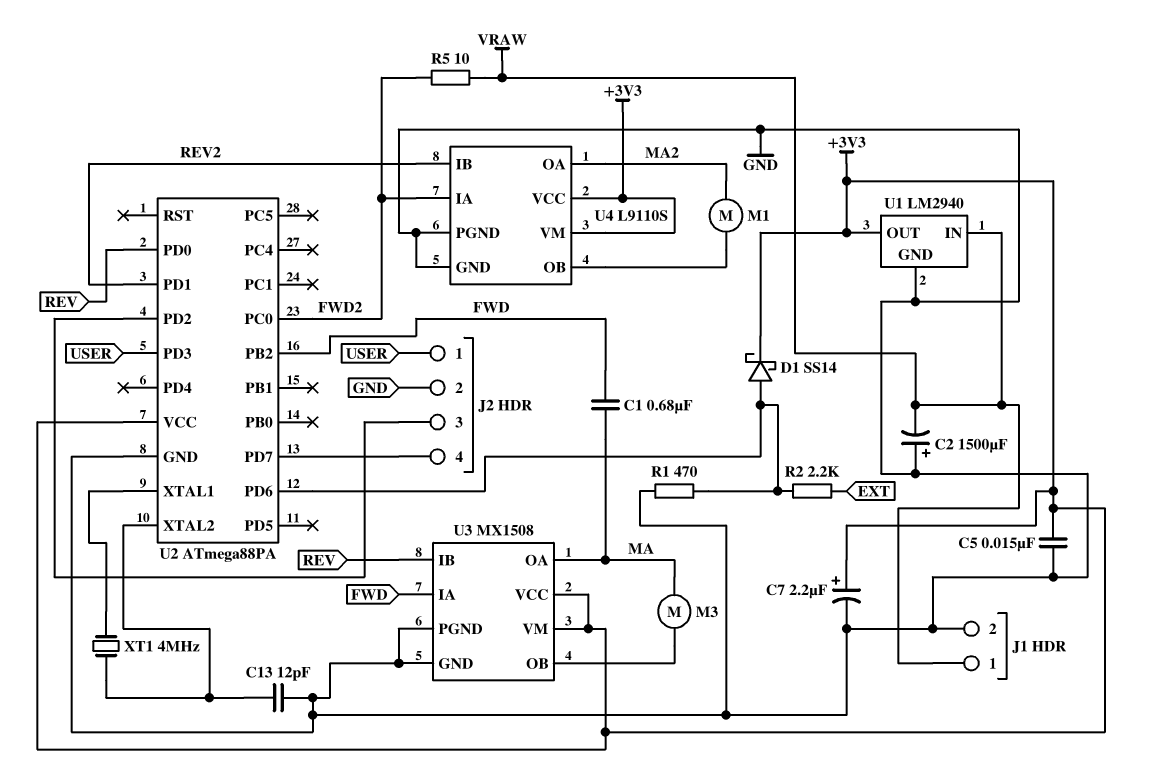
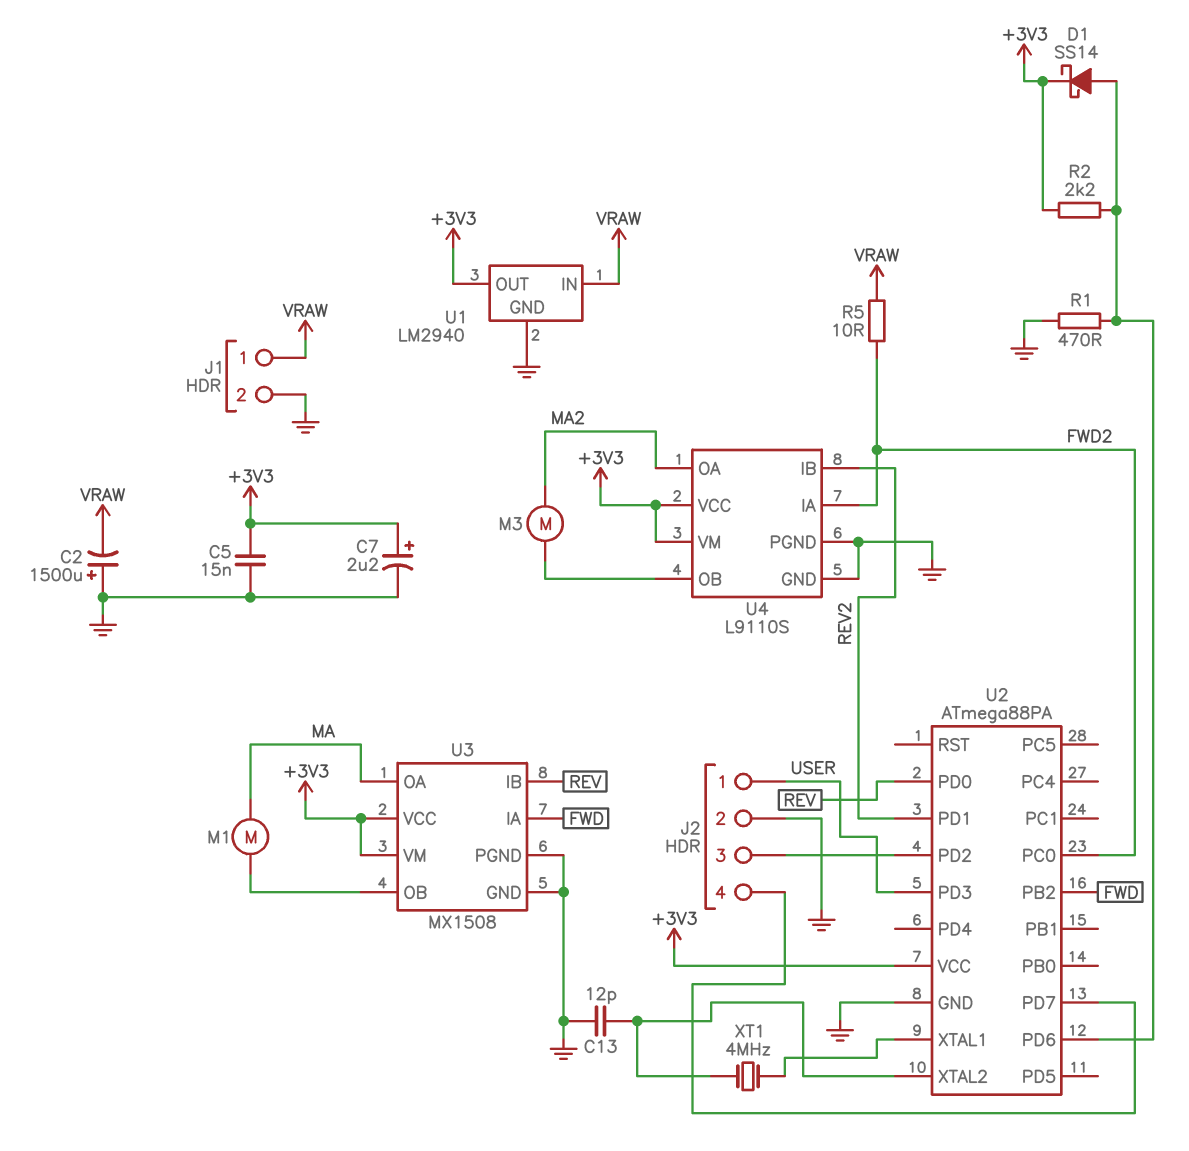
C1: 680nF (FWD, MA) -> none
M1: motor (MA2, U4/OB) -> motor (MA, U3/OB)
M3: motor (MA, U3/OB) -> motor (MA2, U4/OB)
R2: 2.2k (EXT, U2/PD6) -> 2.2k (+3V3, U2/PD6)

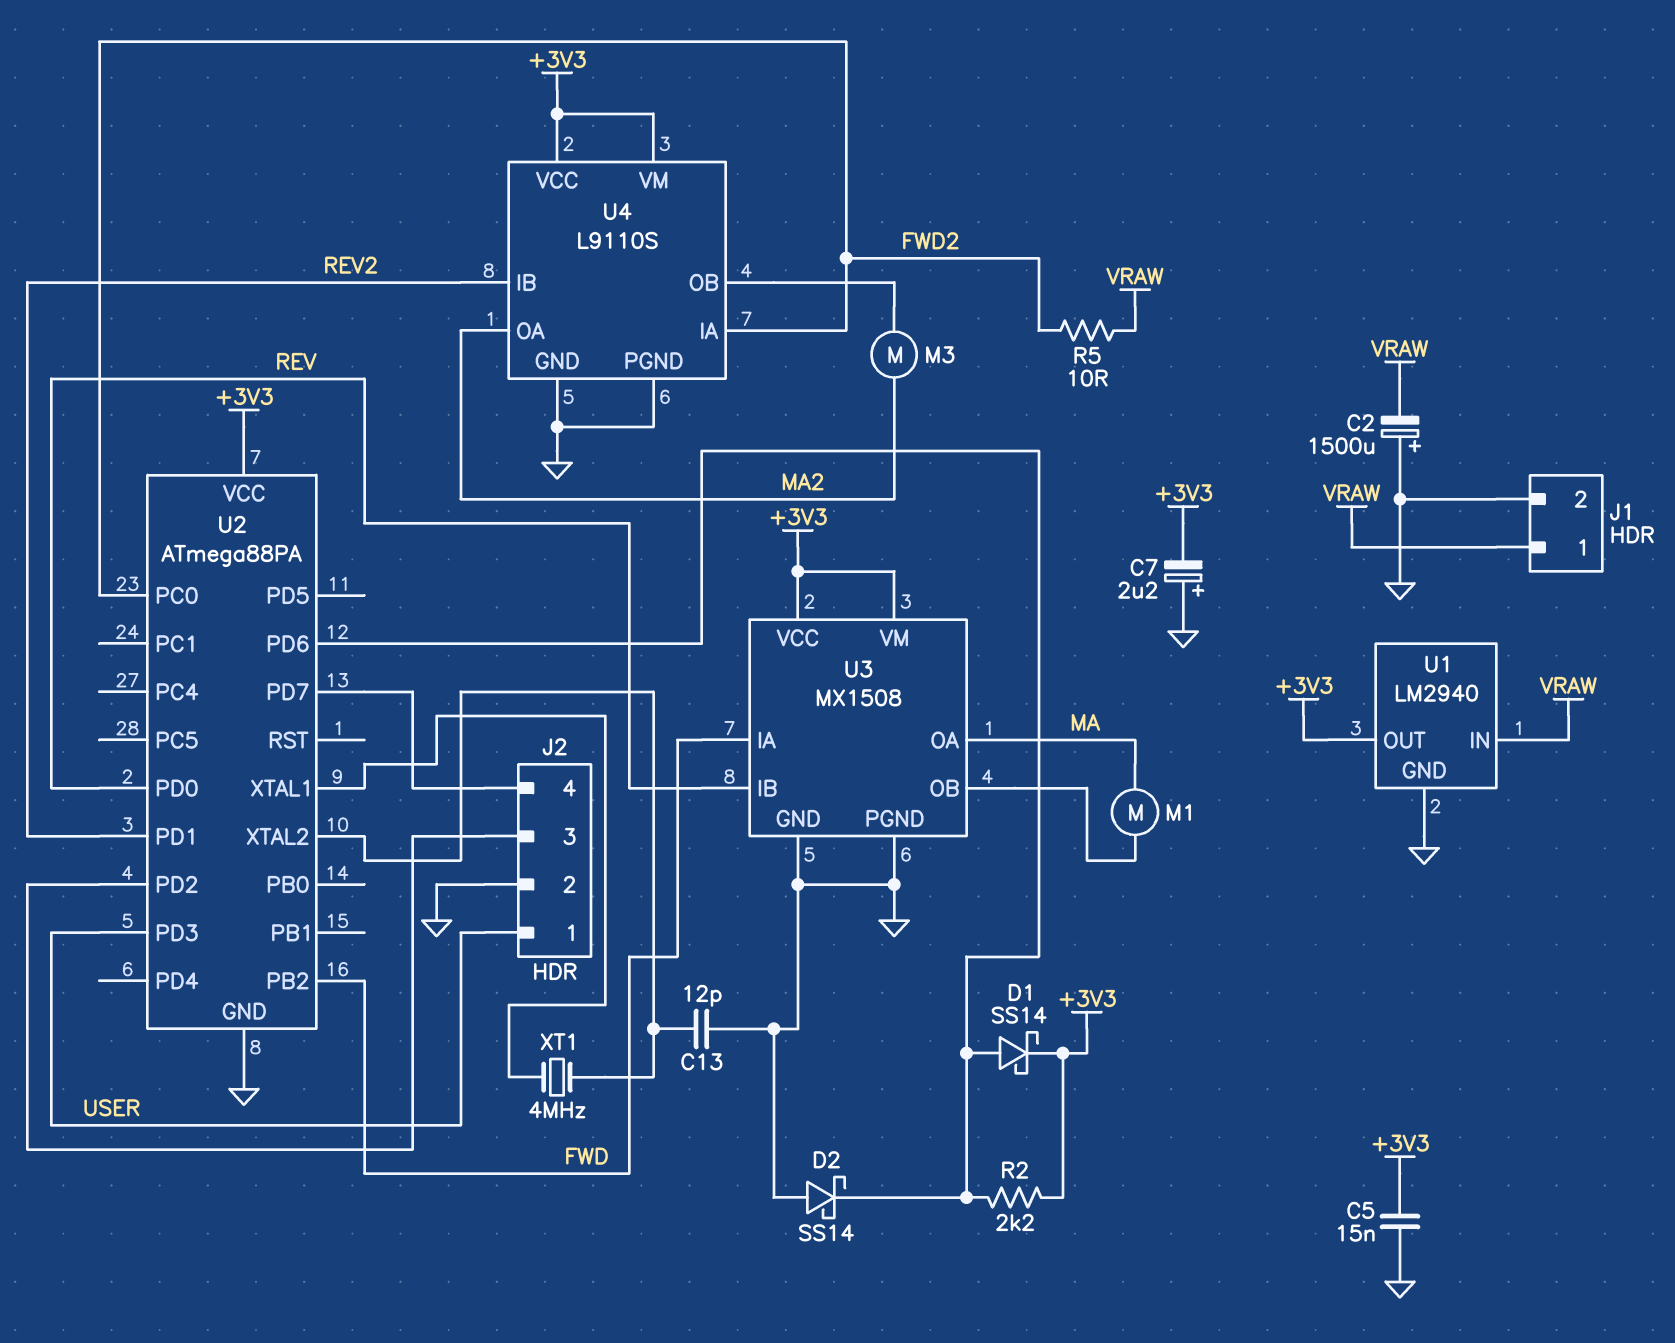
C7: 2.2uF (plus +3V3, minus GND) -> 2.2uF (plus GND, minus +3V3)
D2: none -> schottky SS14 (A GND, K U2/PD6)
R1: 470 (GND, U2/PD6) -> none

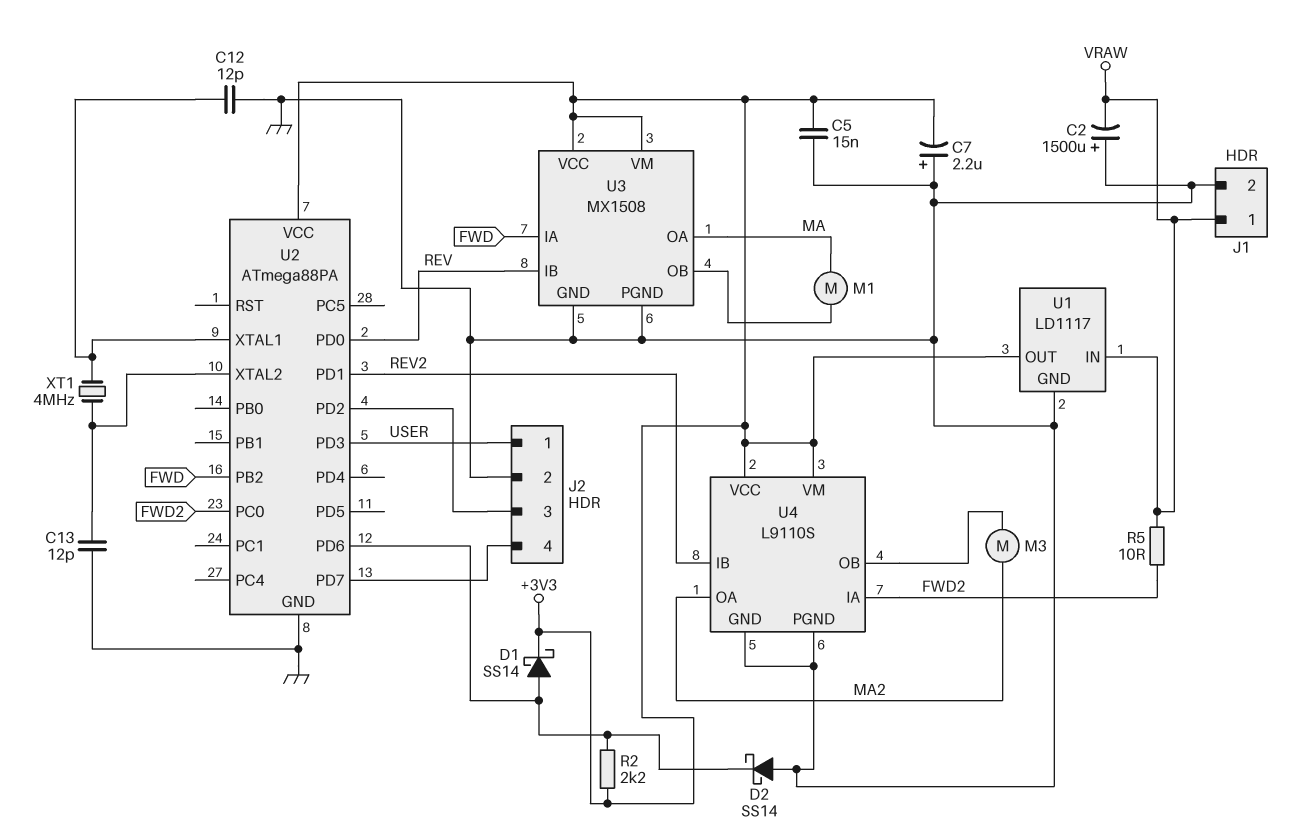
C12: none -> 12pF (GND, U2/XTAL1)
U1: LM2940 -> LD1117

